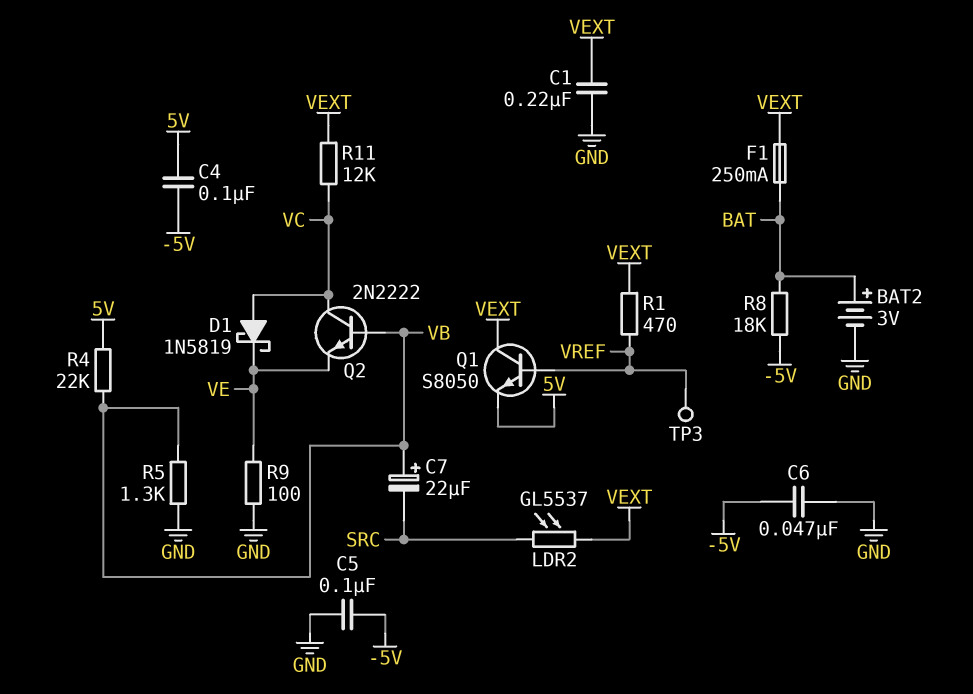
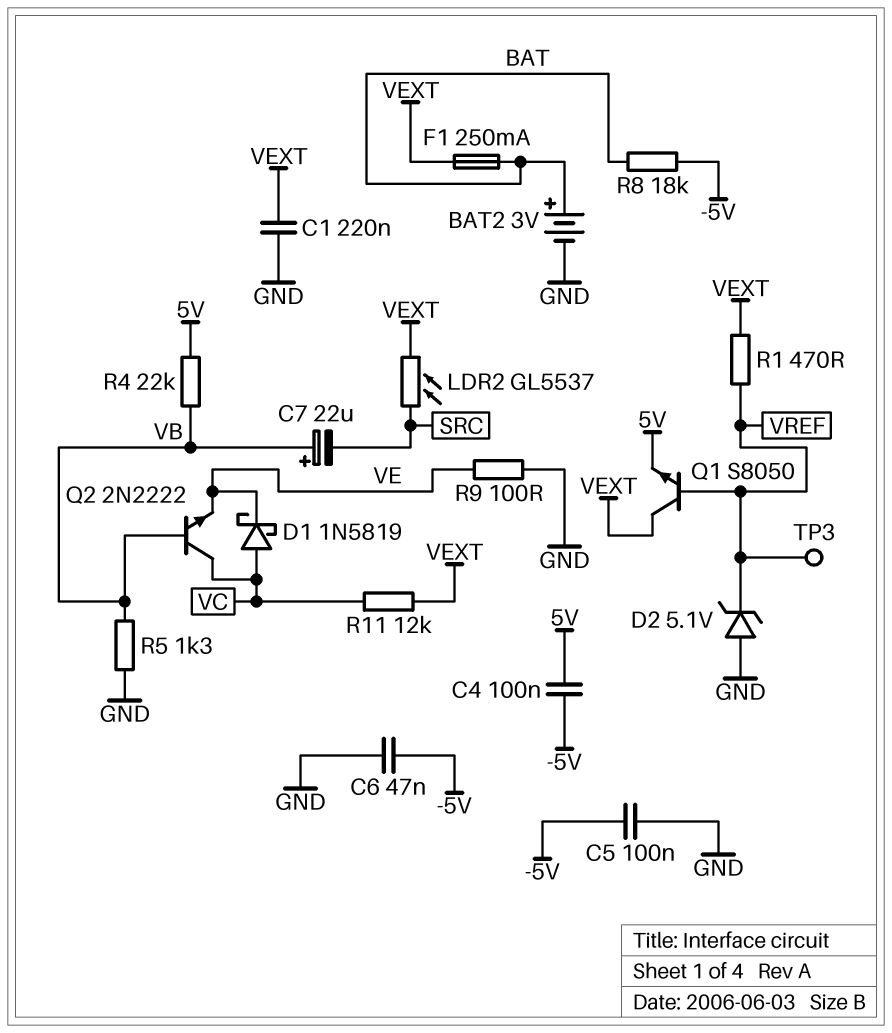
D2: none -> zener 5.1V (A GND, K VREF)

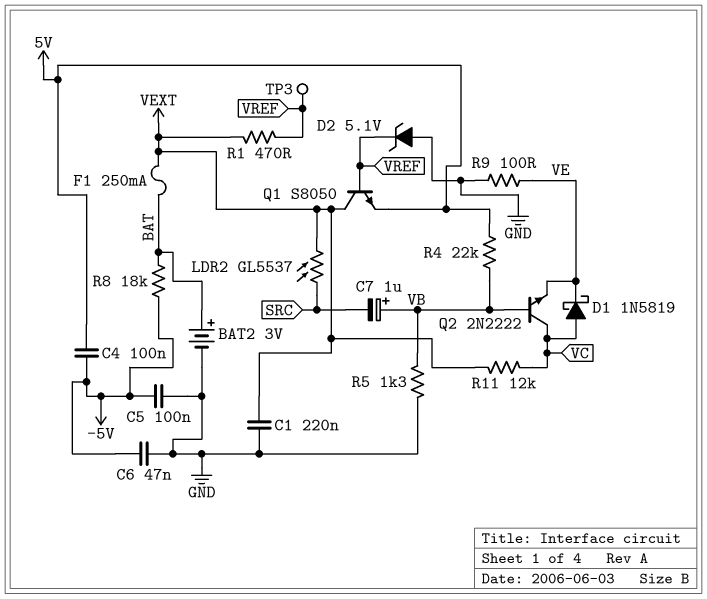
C7: 22uF (plus VB, minus SRC) -> 1uF (plus VB, minus SRC)

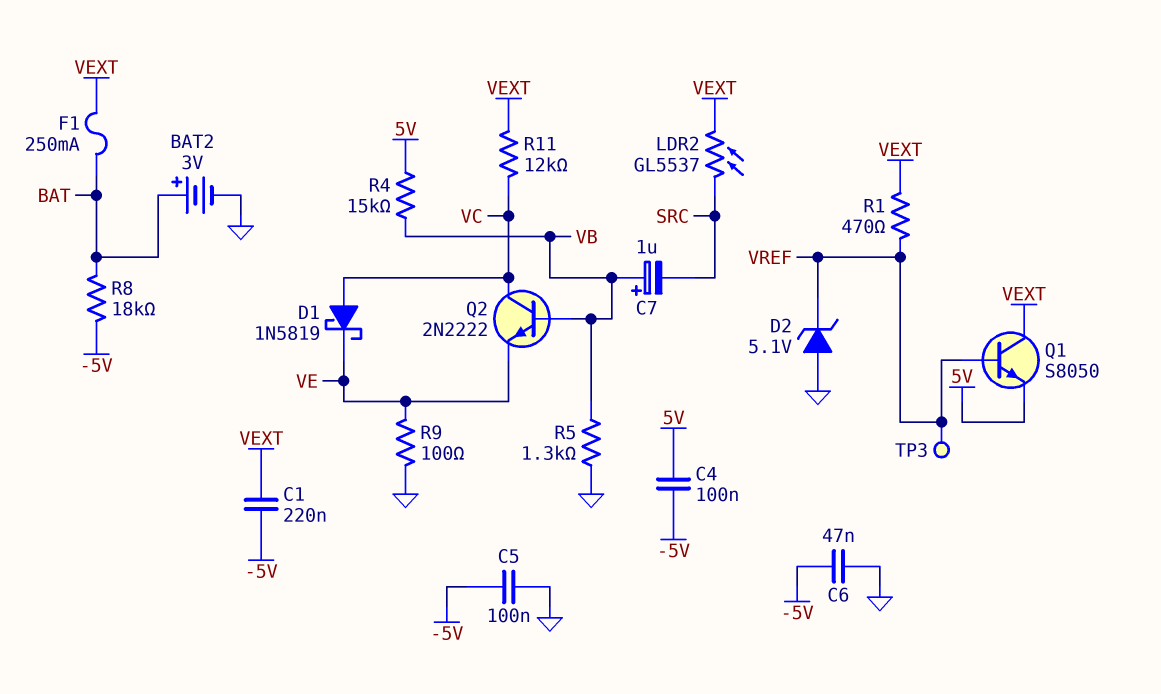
C1: 220nF (GND, VEXT) -> 220nF (-5V, VEXT)
R4: 22k (5V, VB) -> 15k (5V, VB)

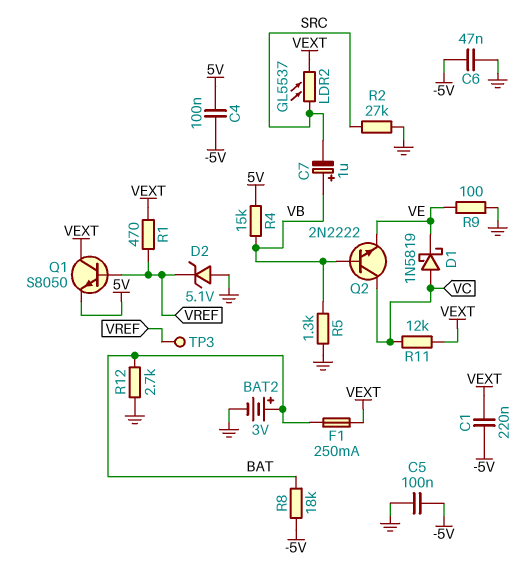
R2: none -> 27k (GND, SRC)
R12: none -> 2.7k (BAT, GND)

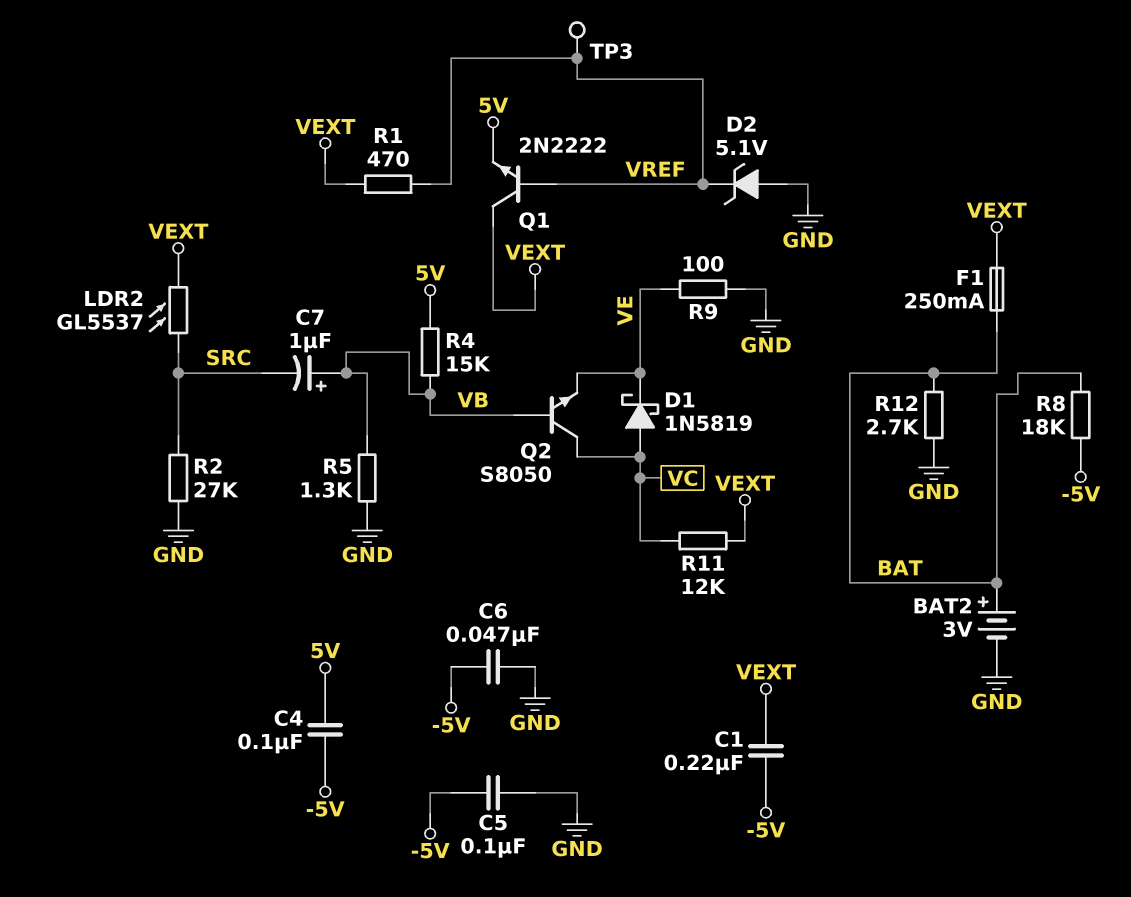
Q1: NPN S8050 (B VREF, C VEXT, E 5V) -> NPN 2N2222 (B VREF, C VEXT, E 5V)
Q2: NPN 2N2222 (B VB, C VC, E VE) -> NPN S8050 (B VB, C VC, E VE)

